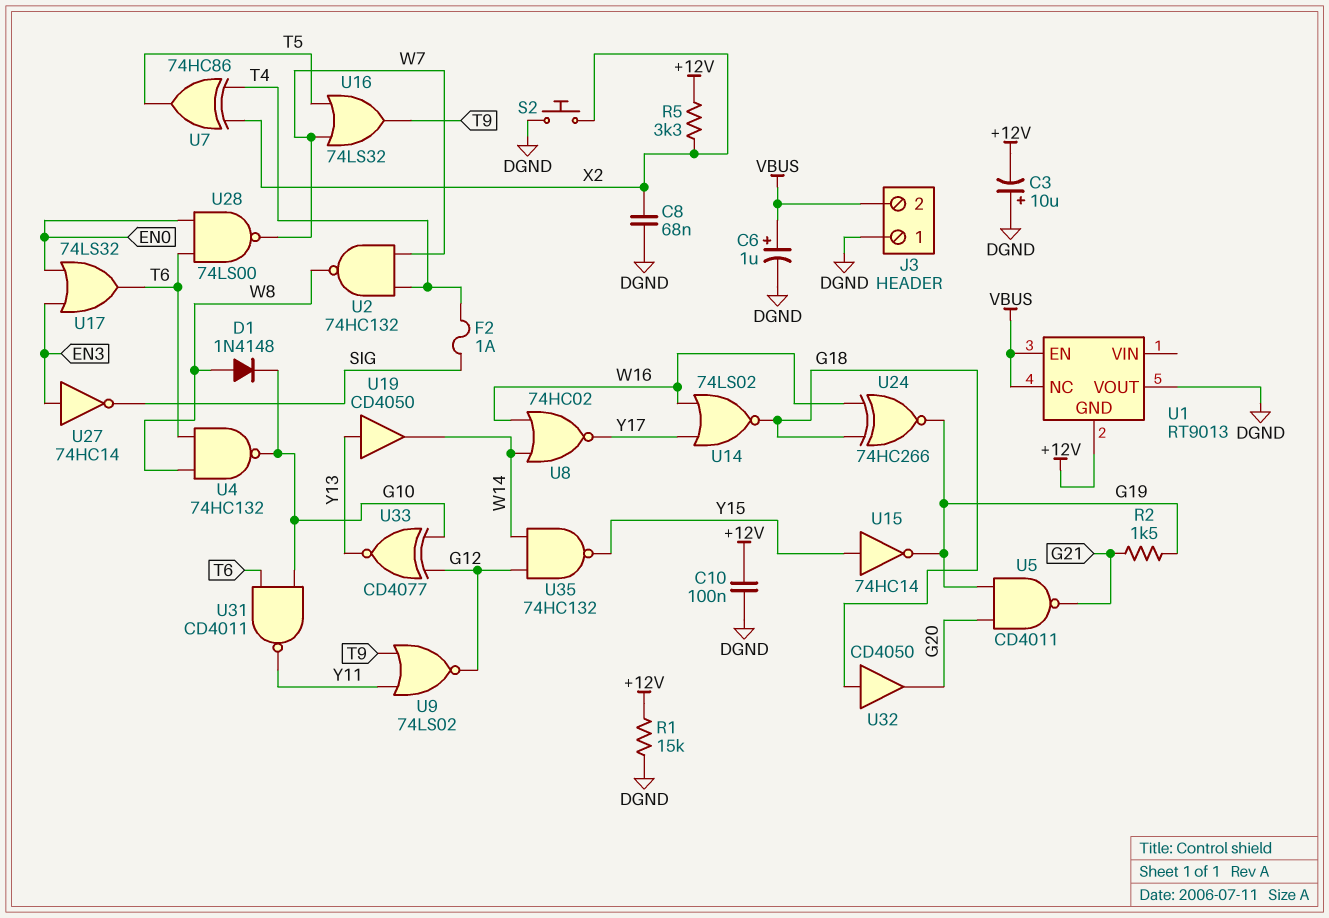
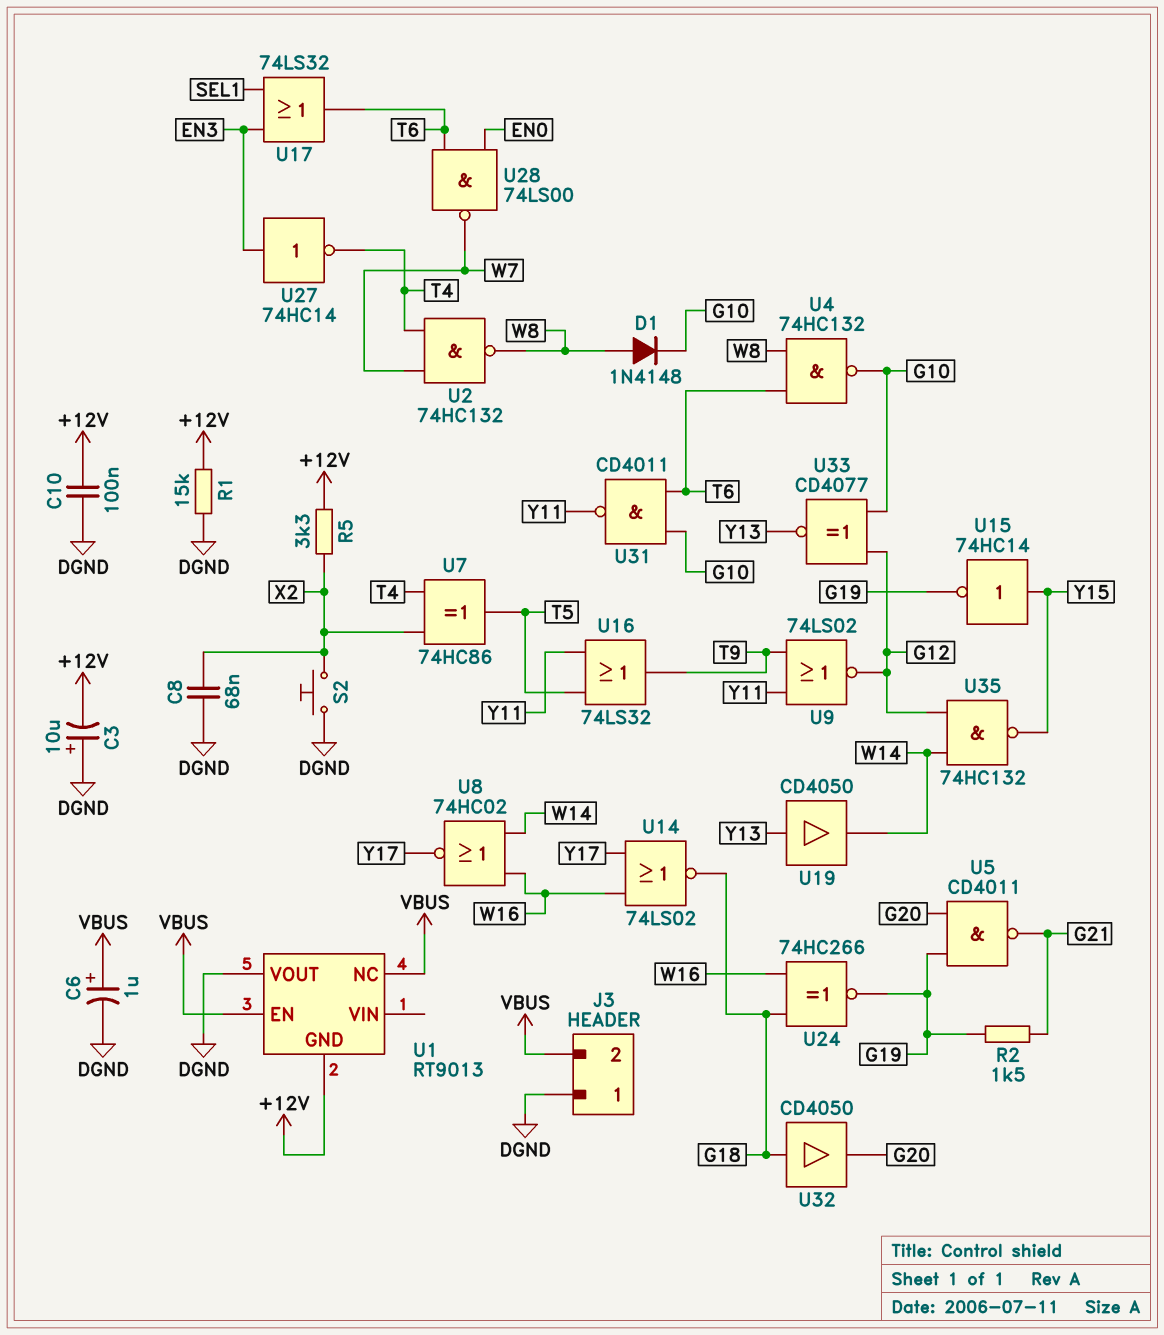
F2: 1A (SIG, T4) -> none
U16: OR 74LS32 (in T5, in W7, out T9) -> OR 74LS32 (in T5, in Y11, out T9)
U17: OR 74LS32 (in EN0, in EN3, out T6) -> OR 74LS32 (in EN3, in SEL1, out T6)
U27: NOT 74HC14 (in EN3, out SIG) -> NOT 74HC14 (in EN3, out T4)

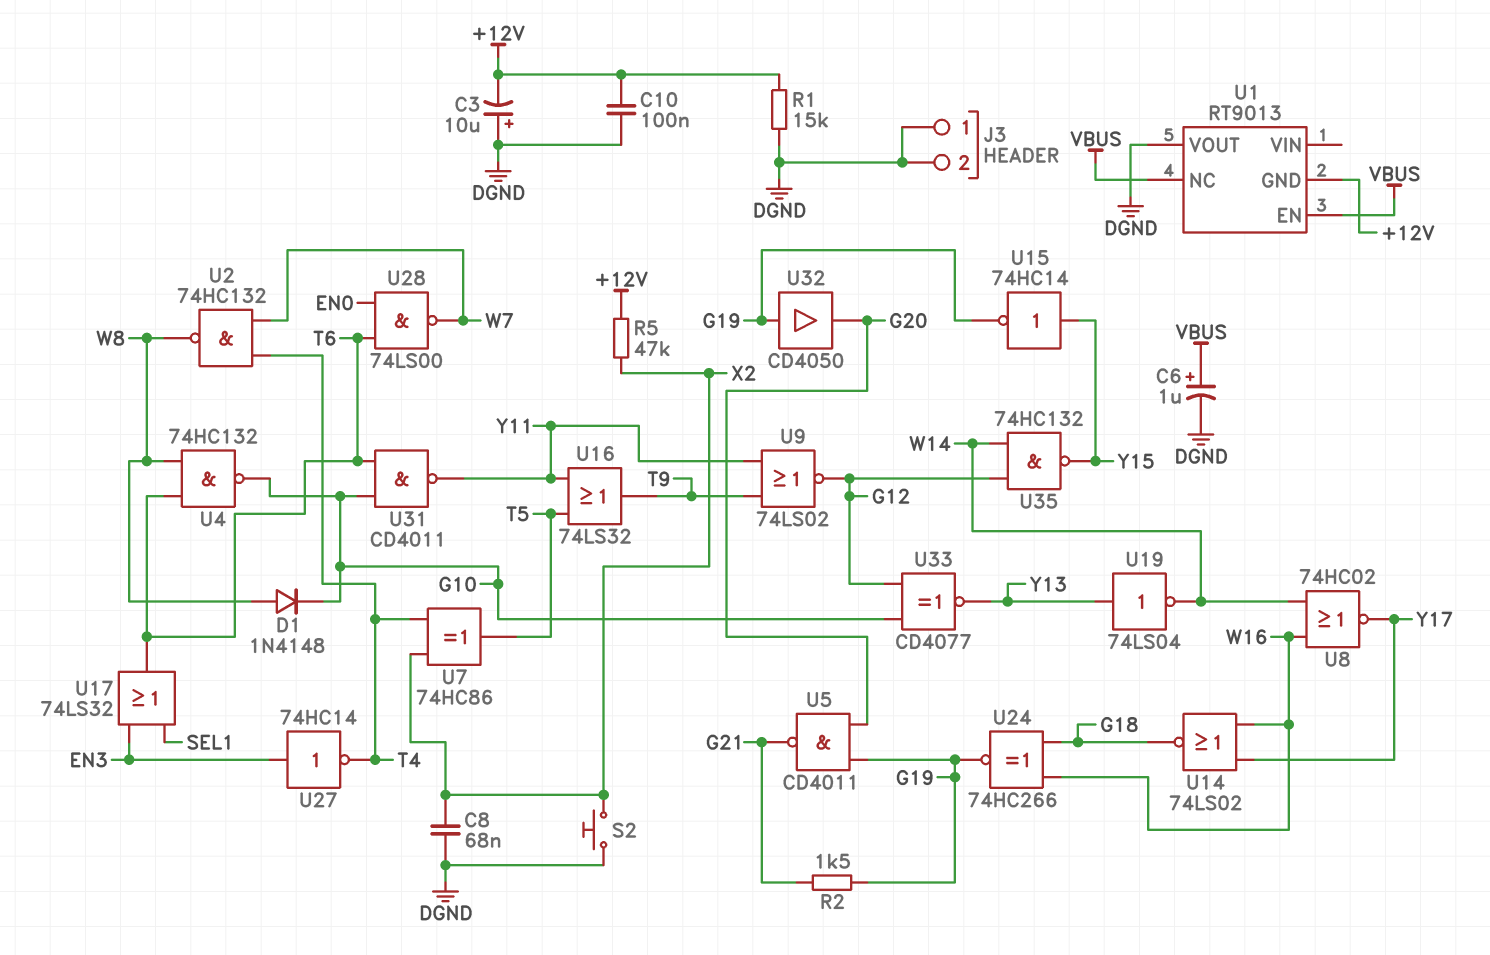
J3 pin 2: VBUS -> DGND
R5: 3.3k (+12V, X2) -> 47k (+12V, X2)
U19: buffer CD4050 (in Y13, out W14) -> NOT 74LS04 (in Y13, out W14)
U32: buffer CD4050 (in G18, out G20) -> buffer CD4050 (in G19, out G20)

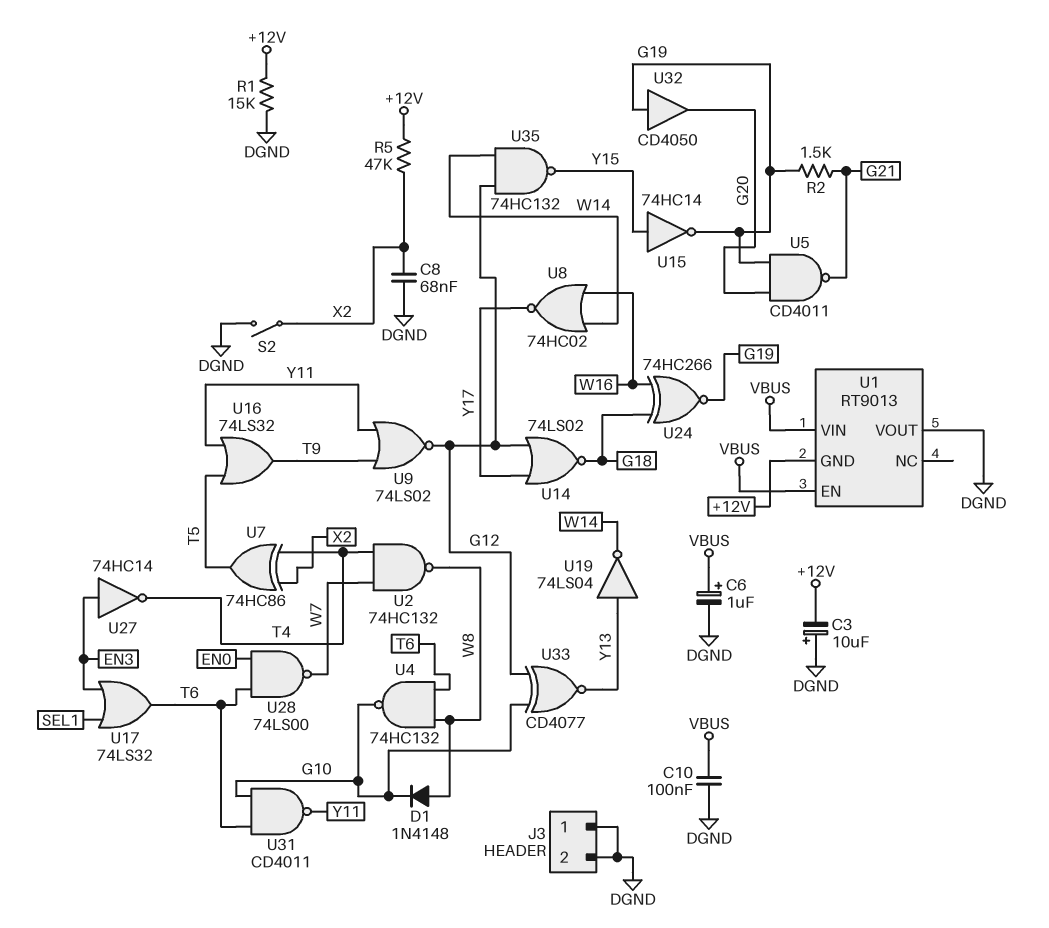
C10: 100nF (+12V, DGND) -> 100nF (DGND, VBUS)
S2: button (DGND, X2) -> switch (DGND, X2)
U1 pin NC: VBUS -> none
U1 pin VIN: none -> VBUS
U14: NOR 74LS02 (in W16, in Y17, out G18) -> NOR 74LS02 (in G12, in Y17, out G18)

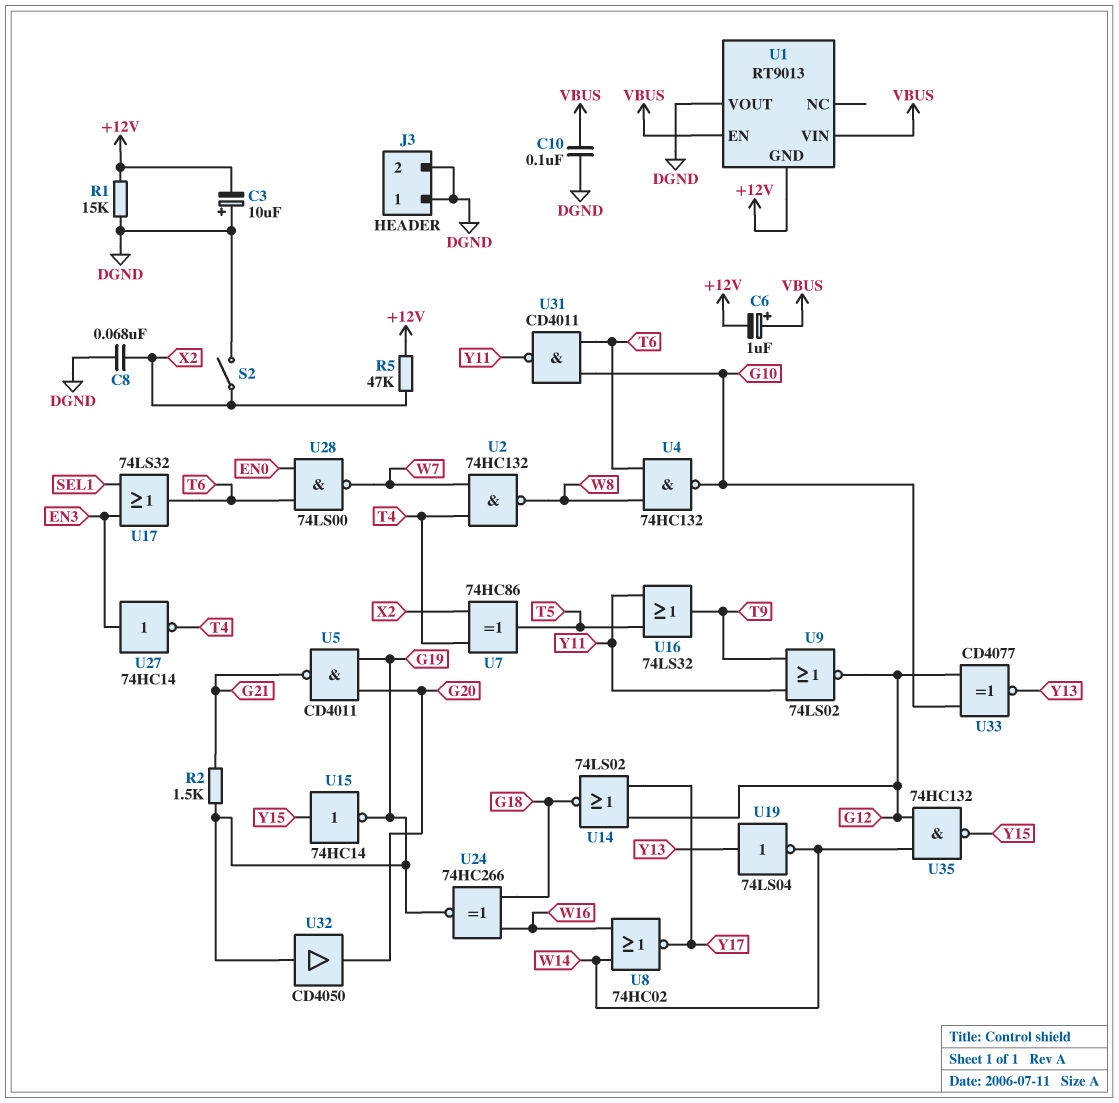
C6: 1uF (plus VBUS, minus DGND) -> 1uF (plus VBUS, minus +12V)
D1: diode 1N4148 (A W8, K G10) -> none

